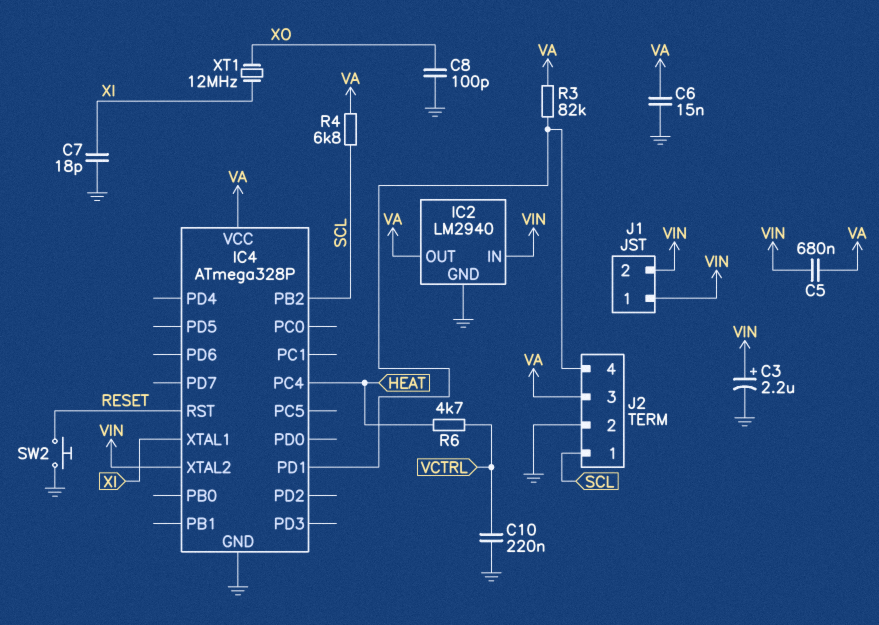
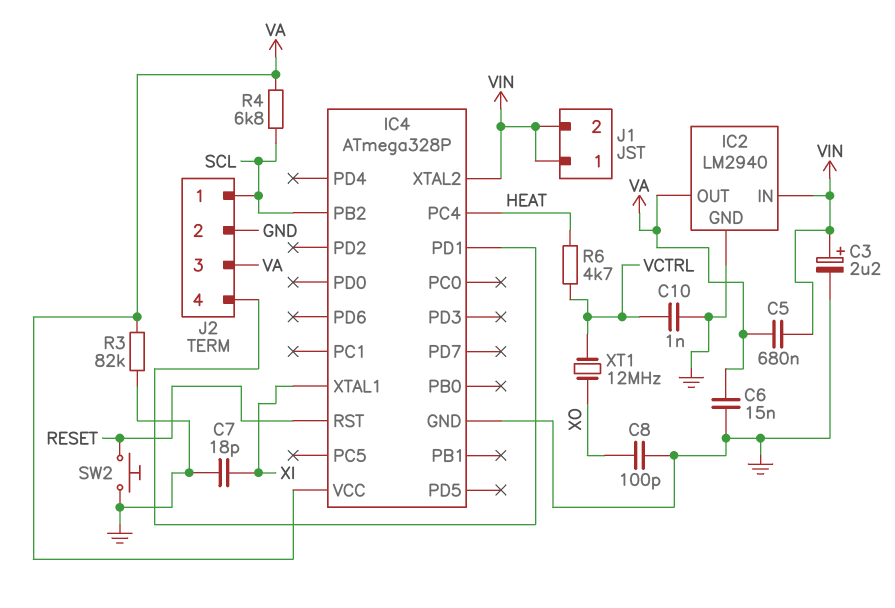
C10: 220nF (GND, VCTRL) -> 1nF (GND, VCTRL)
R3: 82k (IC4/PD1, VA) -> 82k (GND, VA)
XT1: 12MHz (XI, XO) -> 12MHz (VCTRL, XO)

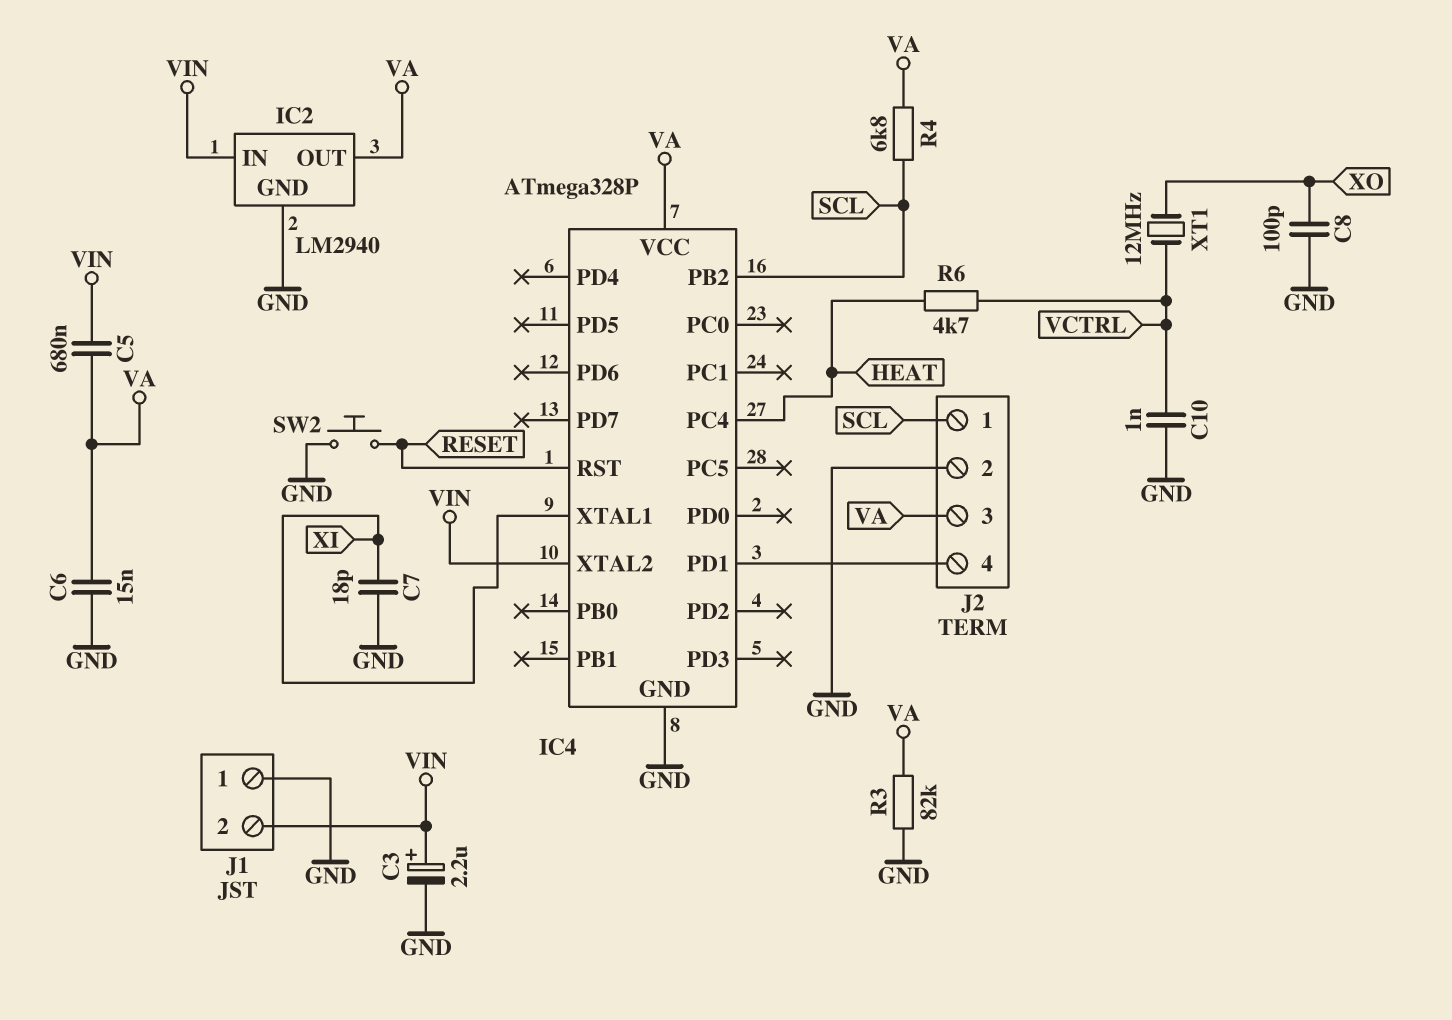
J1 pin 1: VIN -> GND

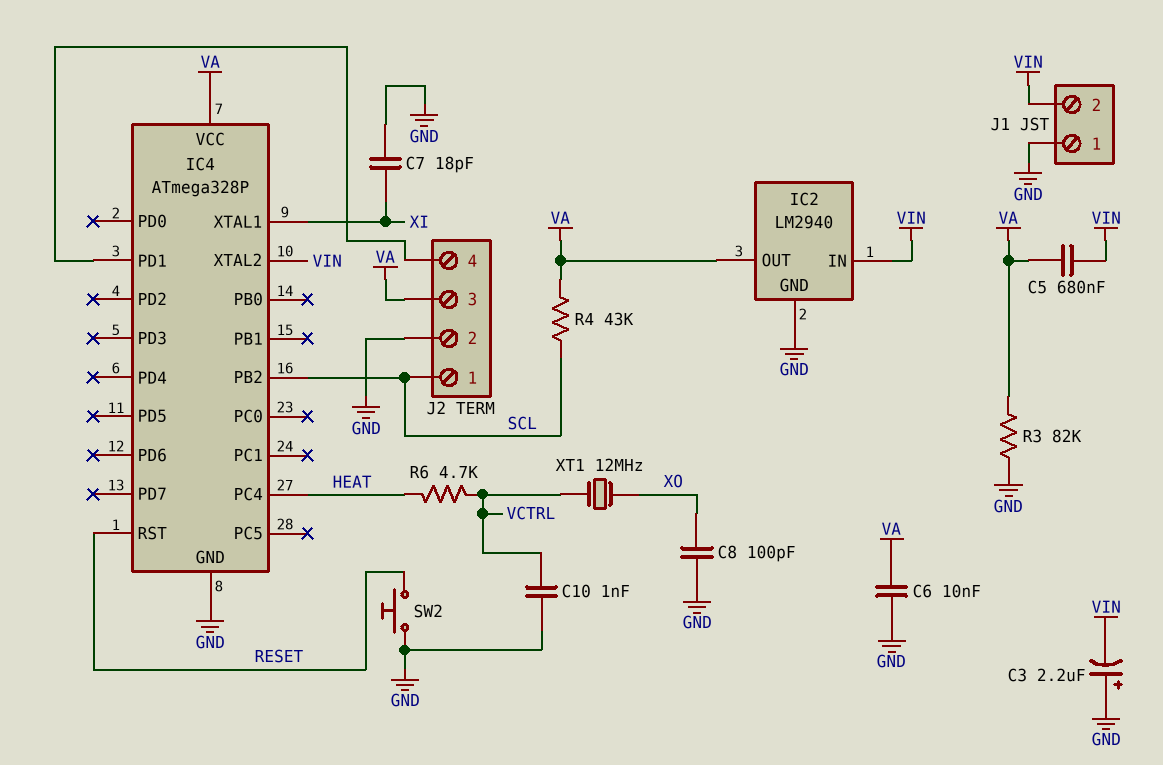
C3: 2.2uF (plus VIN, minus GND) -> 2.2uF (plus GND, minus VIN)
C6: 15nF (GND, VA) -> 10nF (GND, VA)
R4: 6.8k (SCL, VA) -> 43k (SCL, VA)

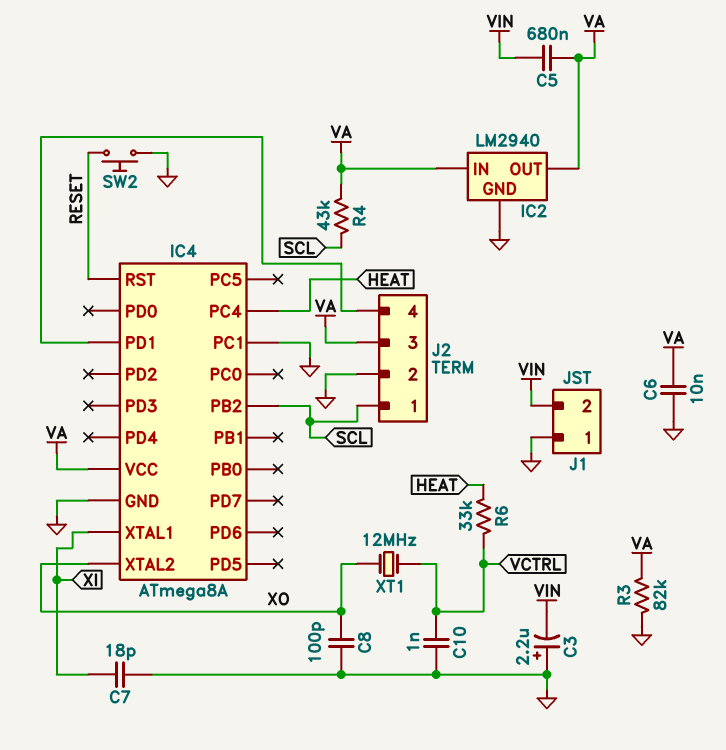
IC2 pin IN: VIN -> VA
IC4: ATmega328P -> ATmega8A
IC4 pin PC1: none -> GND
IC4 pin XTAL2: VIN -> XO
R6: 4.7k (HEAT, VCTRL) -> 33k (HEAT, VCTRL)

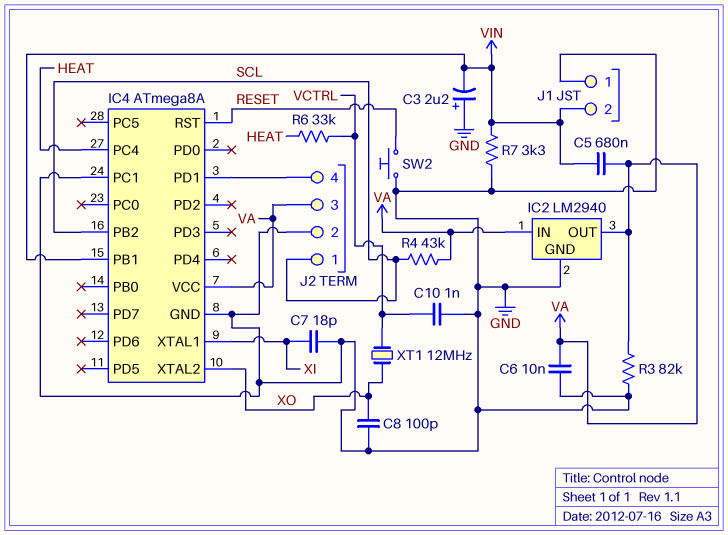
IC4 pin PB1: none -> VIN
R7: none -> 3.3k (GND, VIN)

